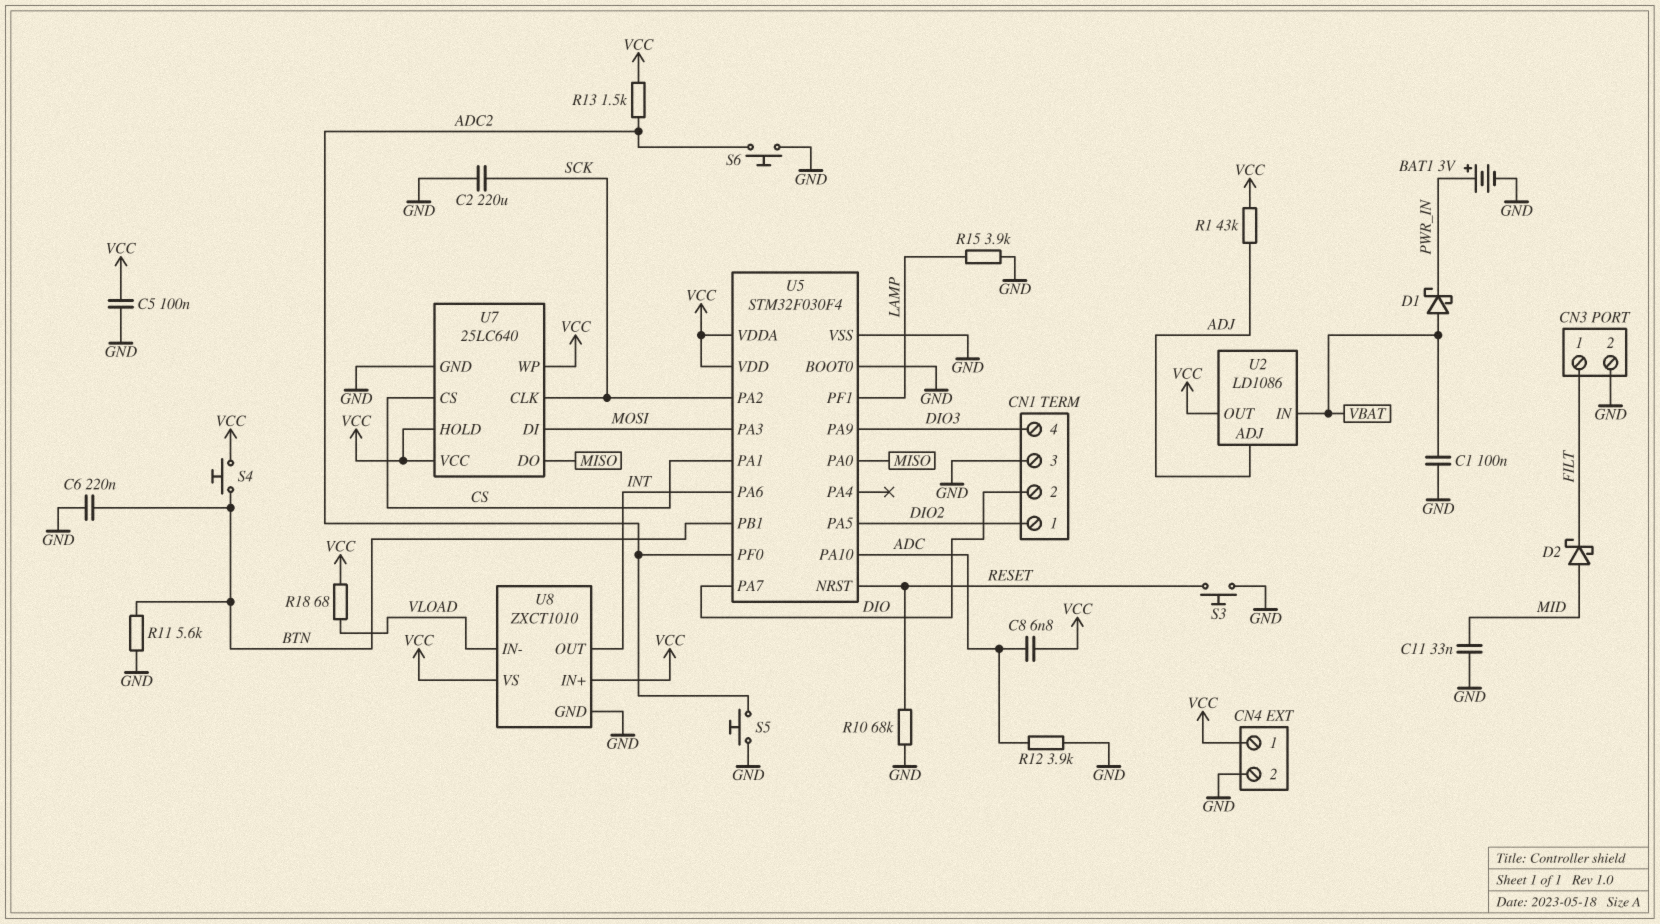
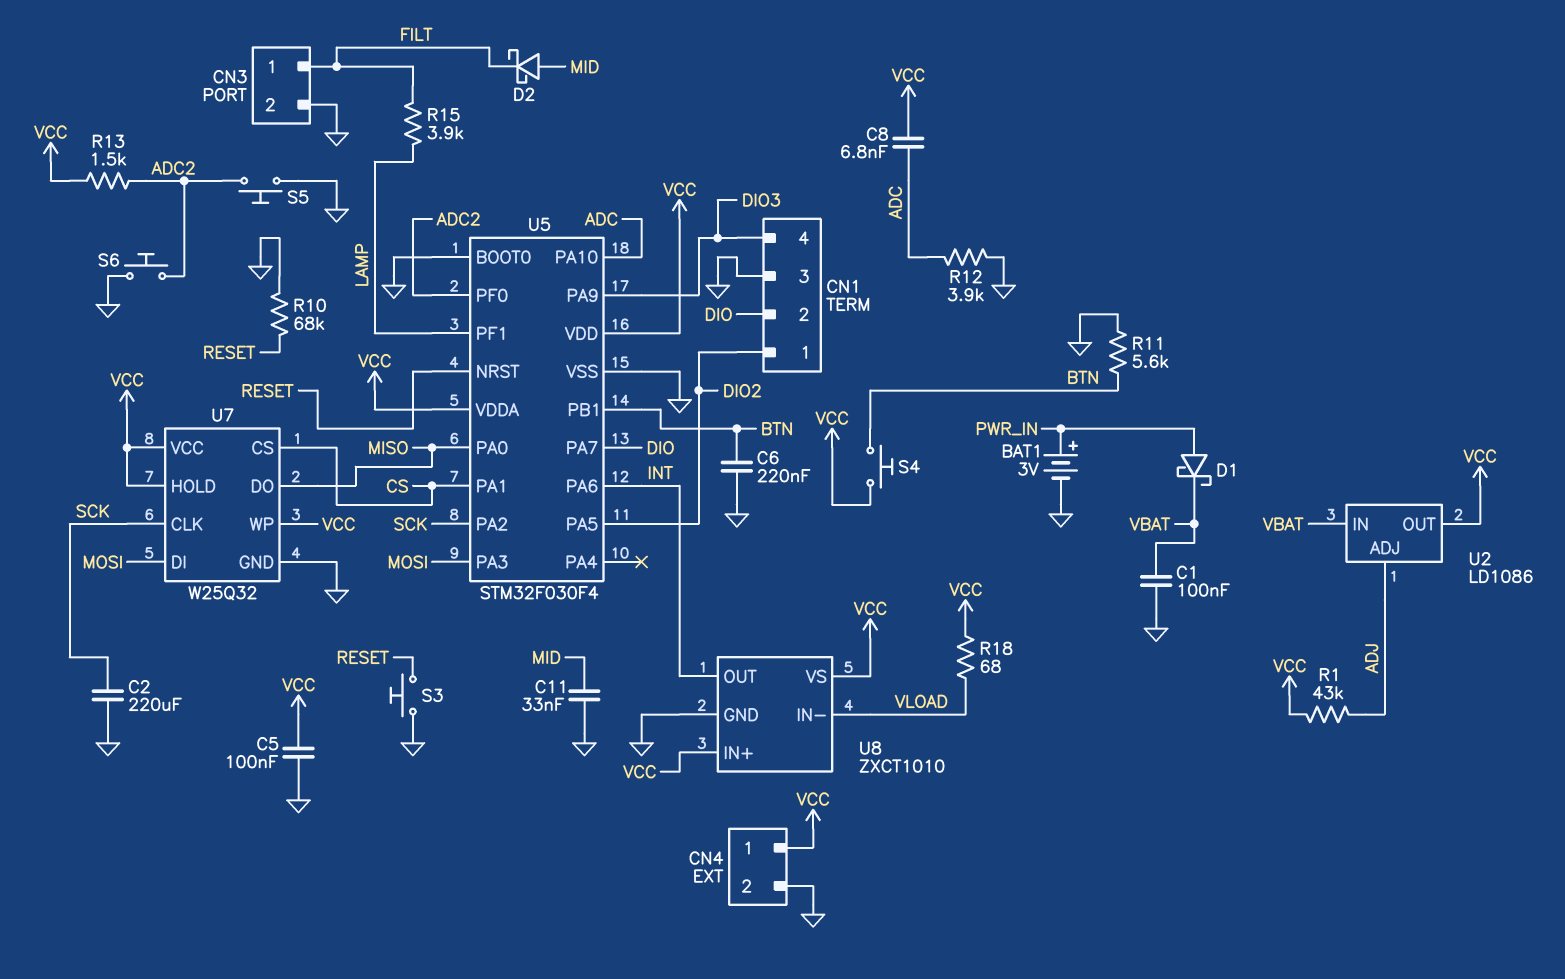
D1: schottky (A VBAT, K PWR_IN) -> schottky (A PWR_IN, K VBAT)
R15: 3.9k (GND, LAMP) -> 3.9k (FILT, LAMP)
U7: 25LC640 -> W25Q32

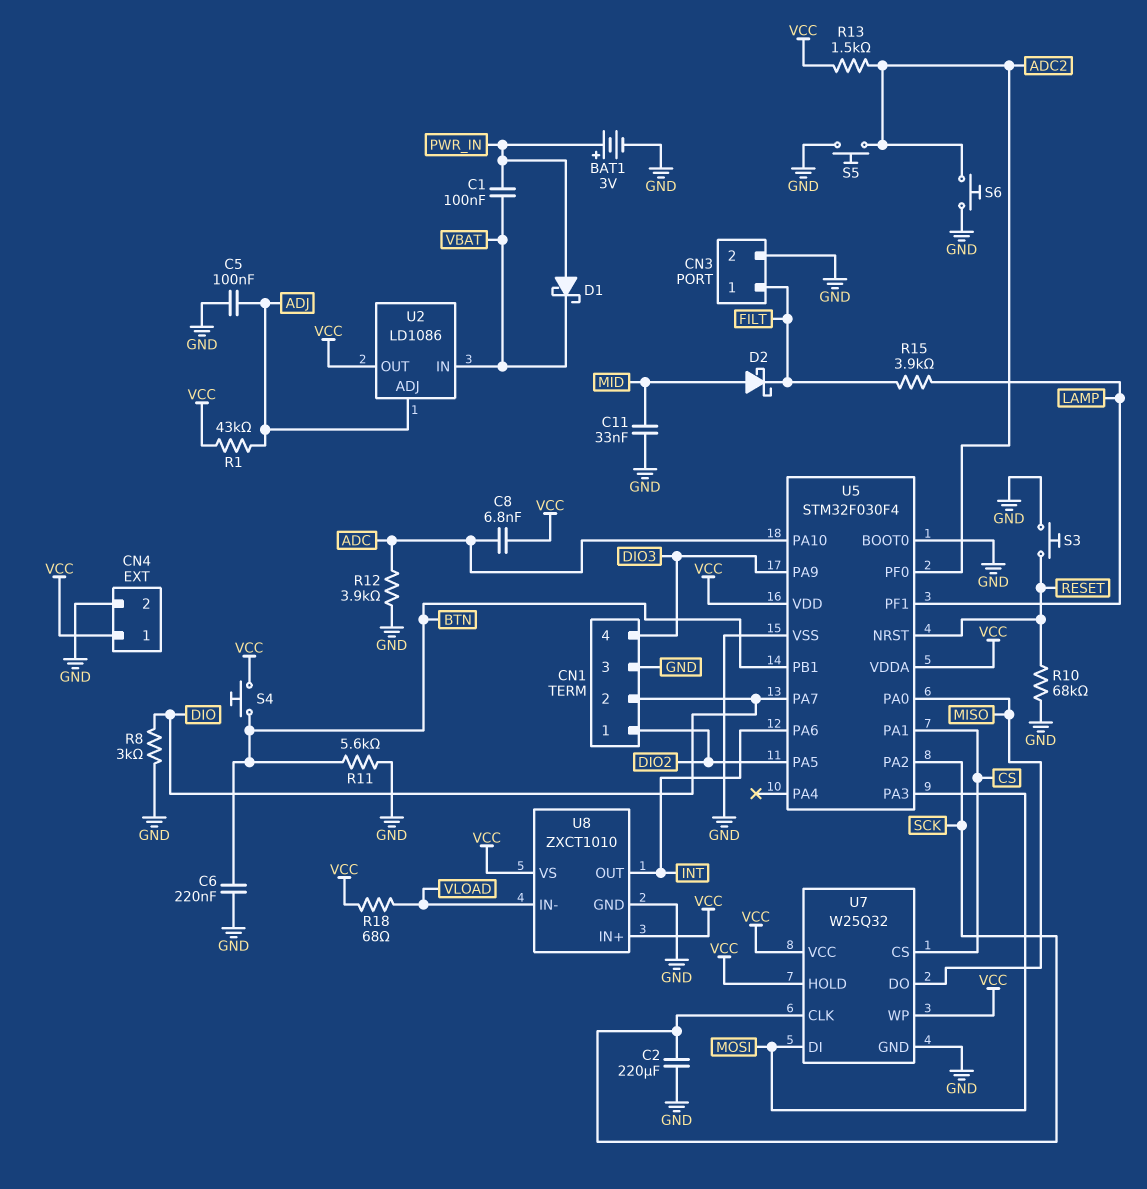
C1: 100nF (GND, VBAT) -> 100nF (PWR_IN, VBAT)
C5: 100nF (GND, VCC) -> 100nF (ADJ, GND)
R8: none -> 3k (DIO, GND)

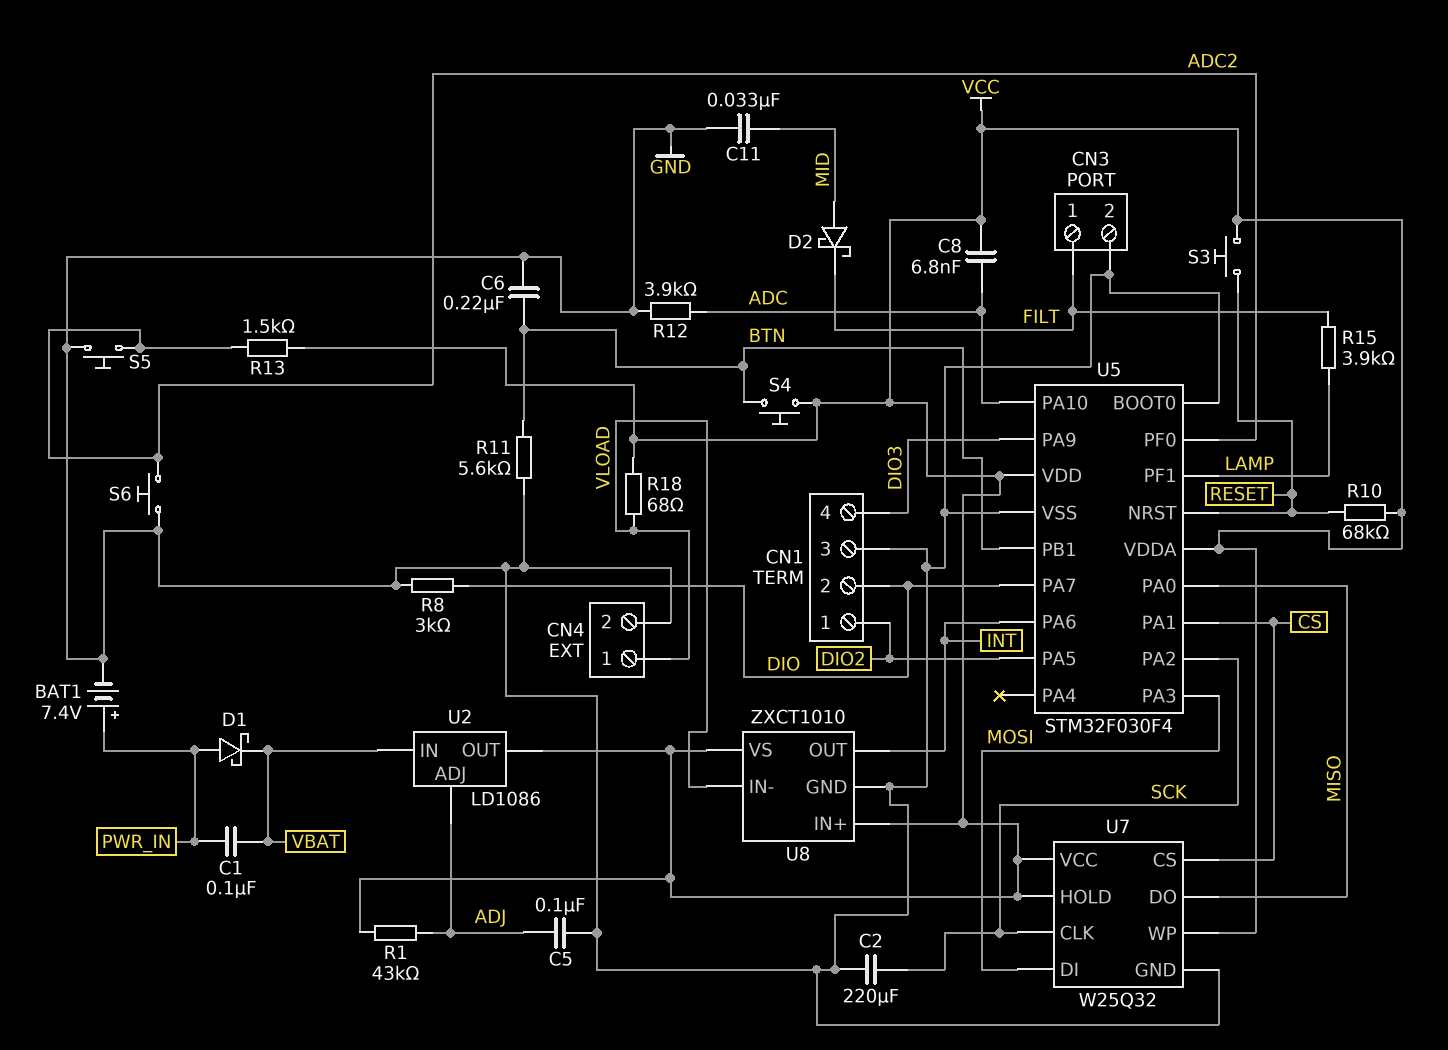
BAT1: 3V (plus PWR_IN, minus GND) -> 7.4V (plus PWR_IN, minus GND)
CN4 pin 1: VCC -> VLOAD
R10: 68k (GND, RESET) -> 68k (RESET, VCC)
S3: button (GND, RESET) -> button (RESET, VCC)

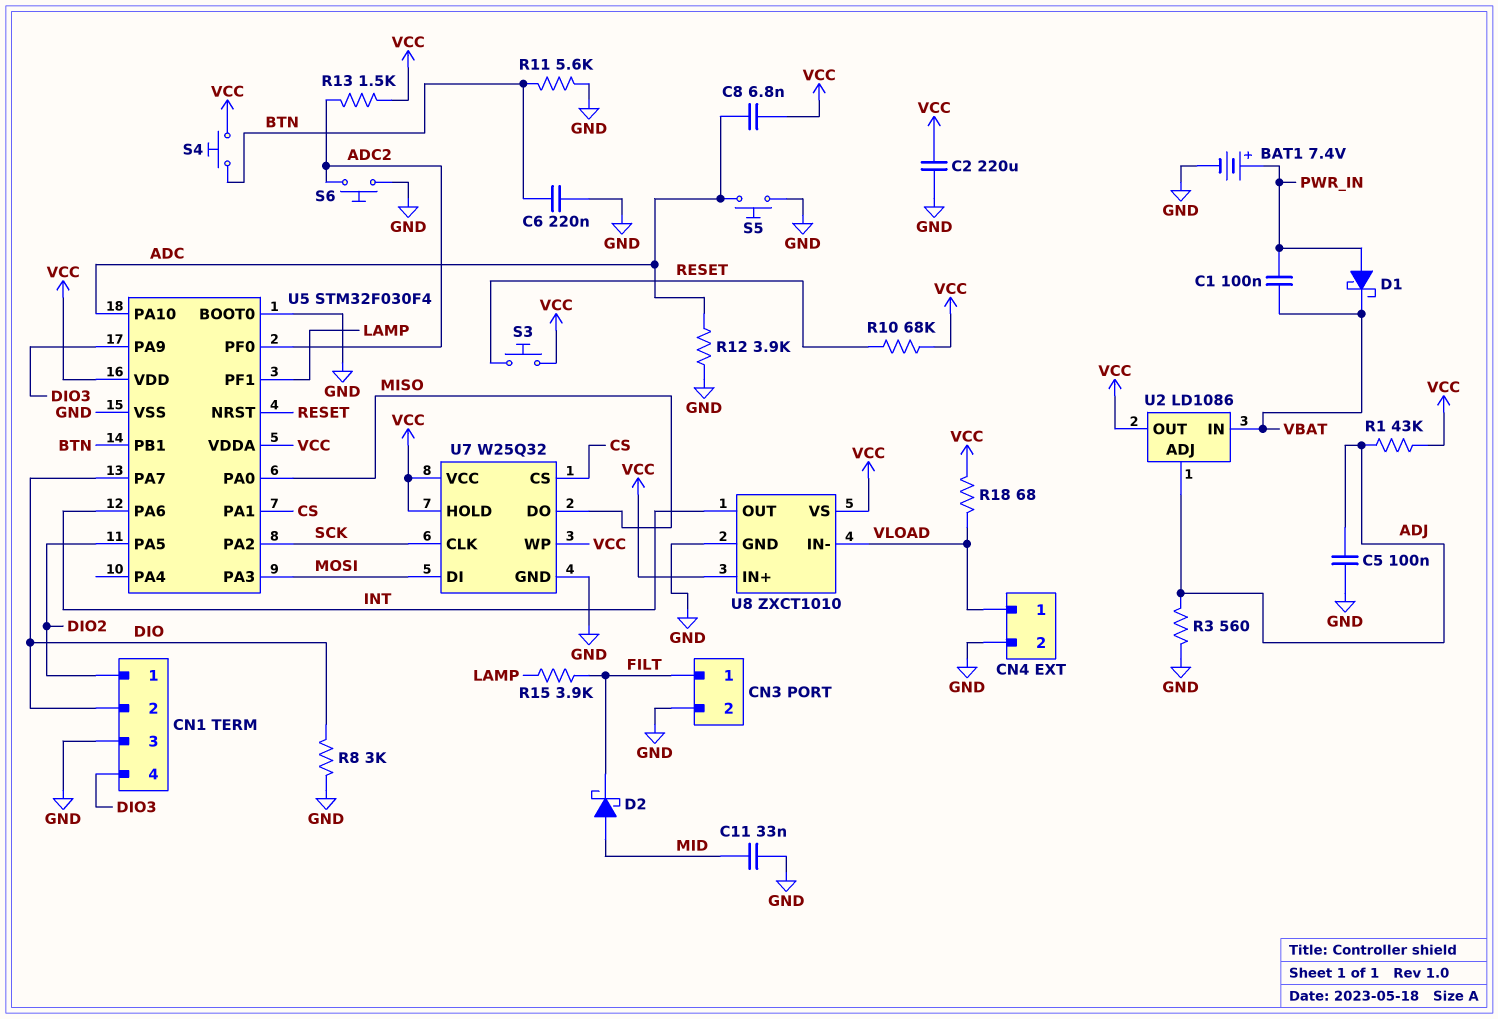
C2: 220uF (GND, SCK) -> 220uF (GND, VCC)
R3: none -> 560 (ADJ, GND)
S5: button (ADC2, GND) -> button (ADC, GND)

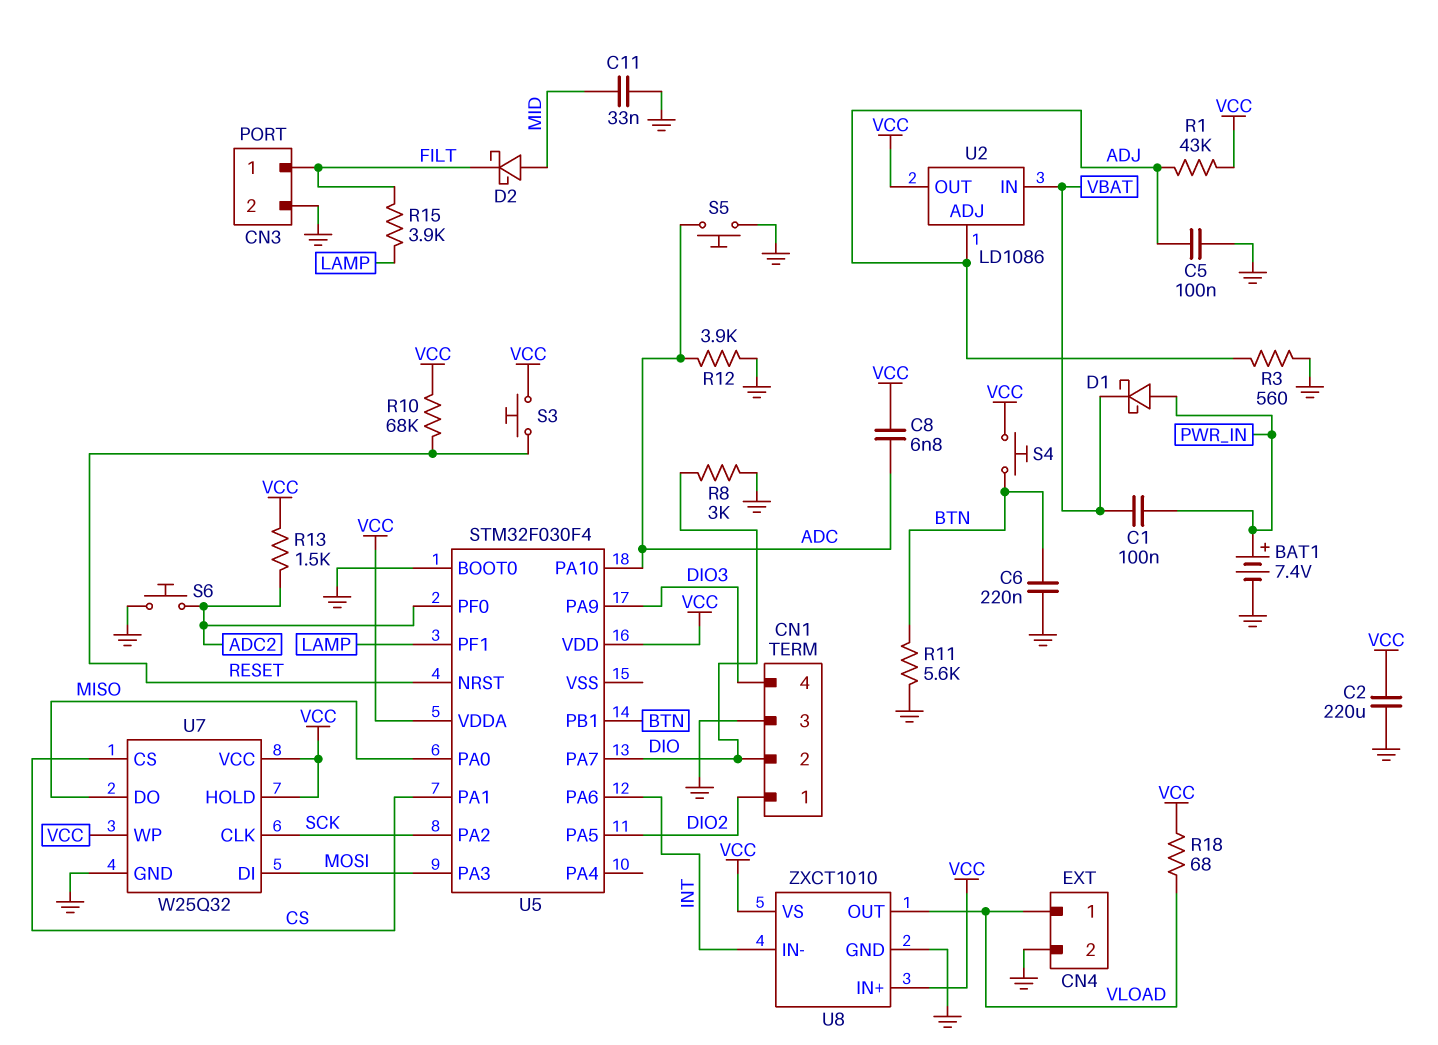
U5 pin VSS: GND -> none
U8 pin IN-: VLOAD -> INT
U8 pin OUT: INT -> VLOAD

